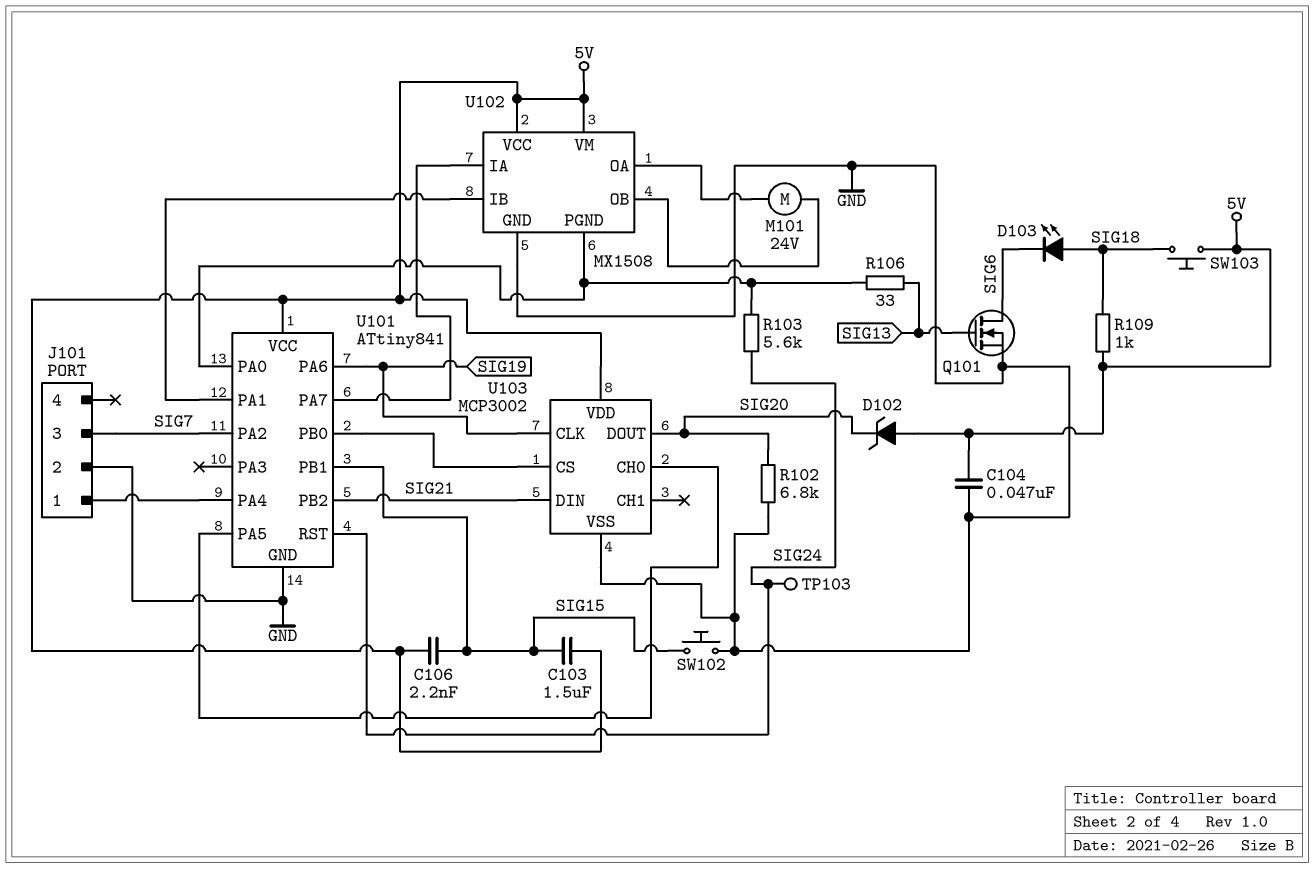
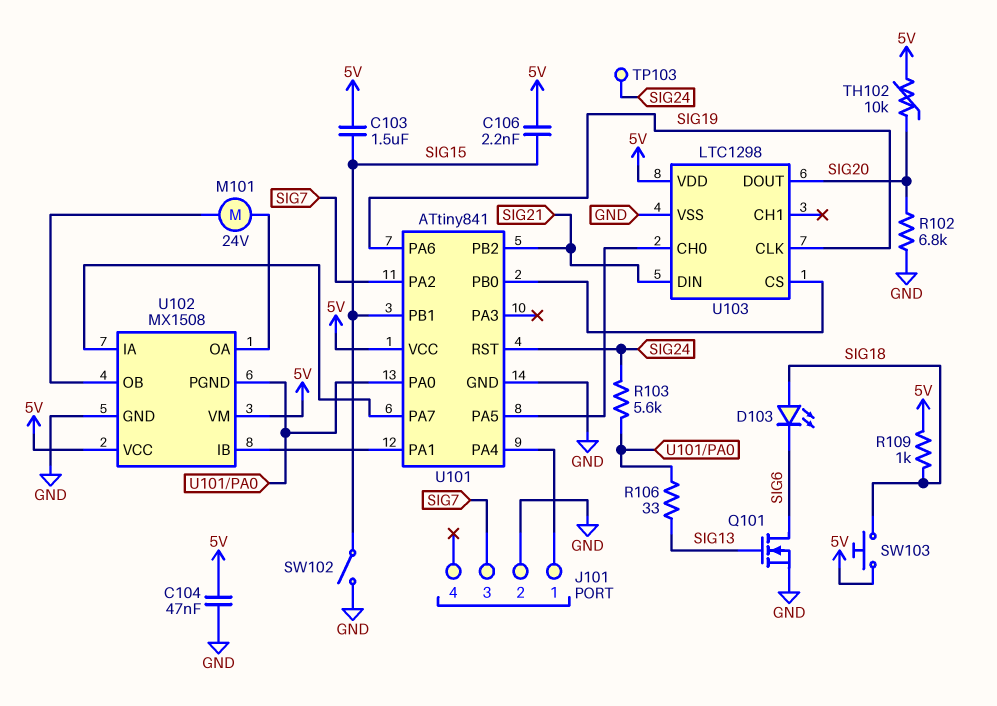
D102: zener (A 5V, K SIG20) -> none
SW102: button (GND, SIG15) -> switch (GND, SIG15)
TH102: none -> 10k (5V, SIG20)
U103: MCP3002 -> LTC1298

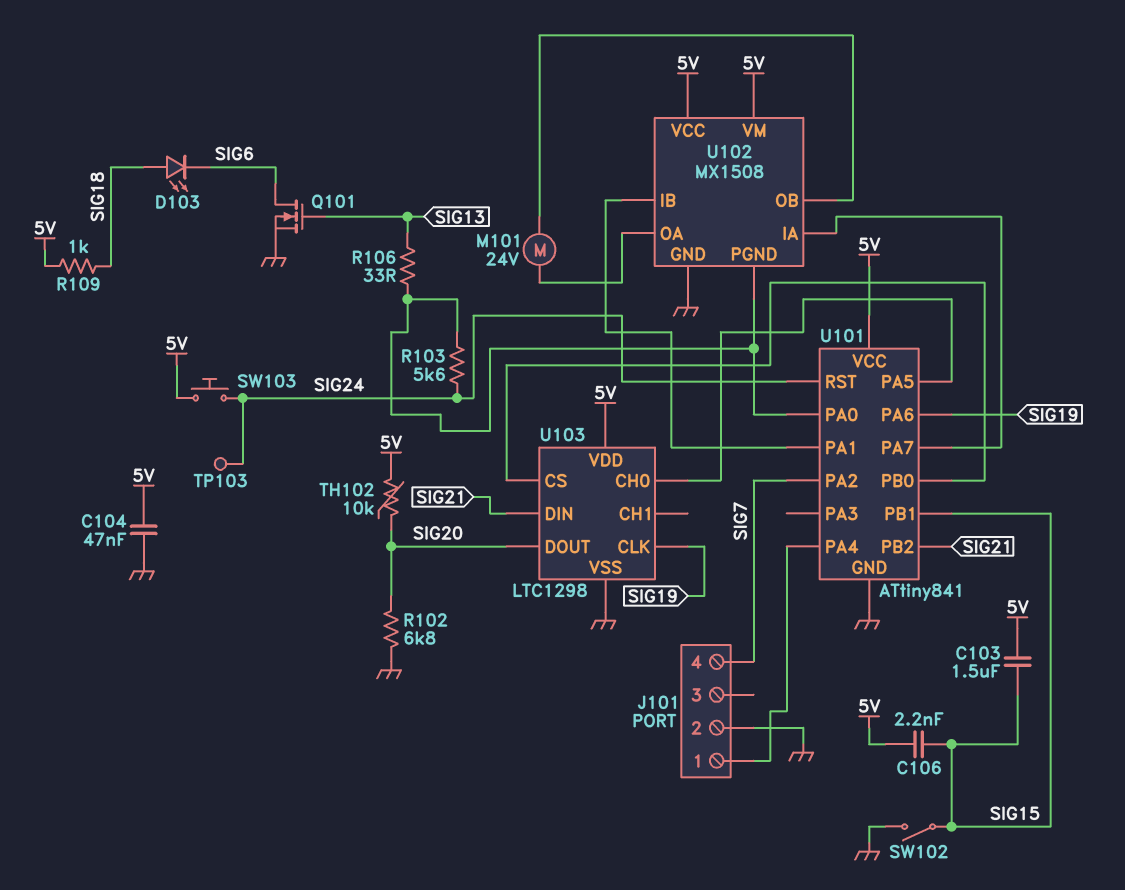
J101 pin 3: SIG7 -> none
J101 pin 4: none -> SIG7
SW103: button (5V, SIG18) -> button (5V, SIG24)

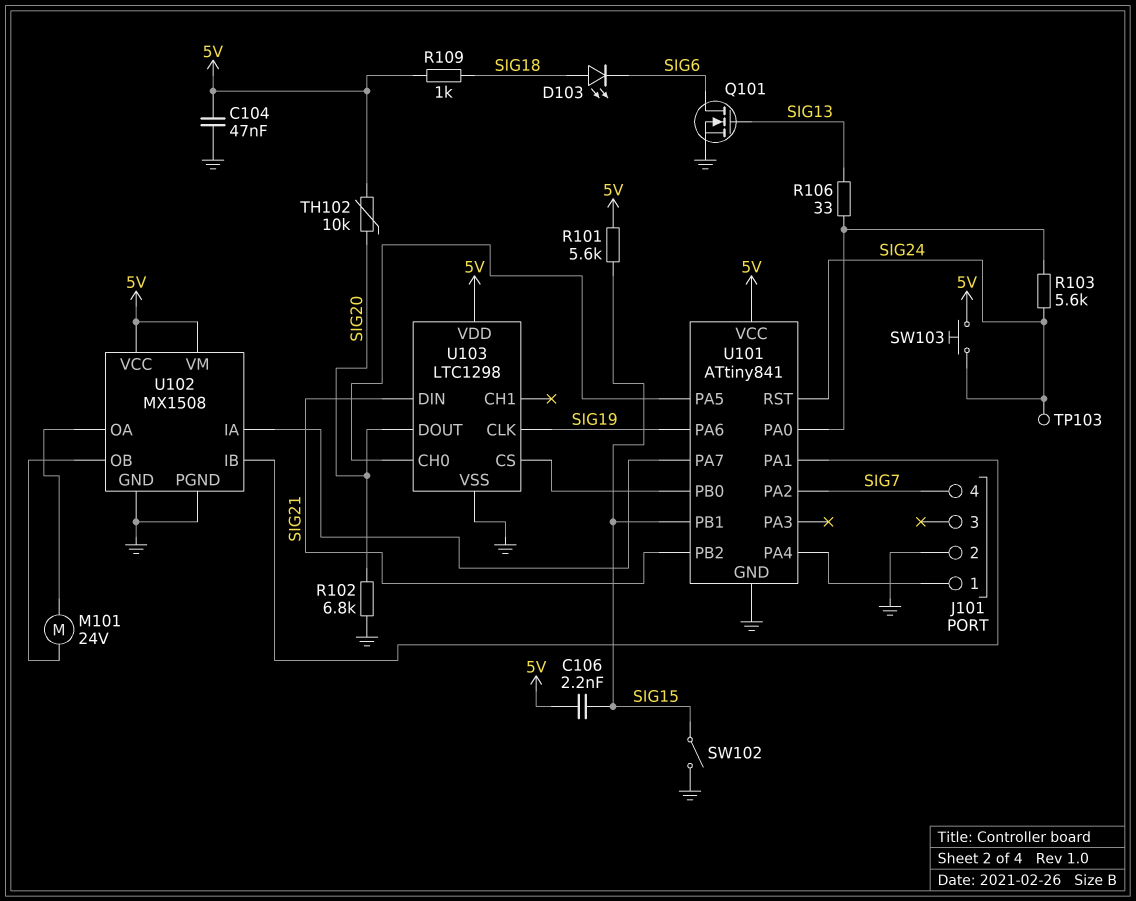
C103: 1.5uF (5V, SIG15) -> none
R101: none -> 5.6k (5V, SIG15)
U102 pin PGND: U101/PA0 -> GND

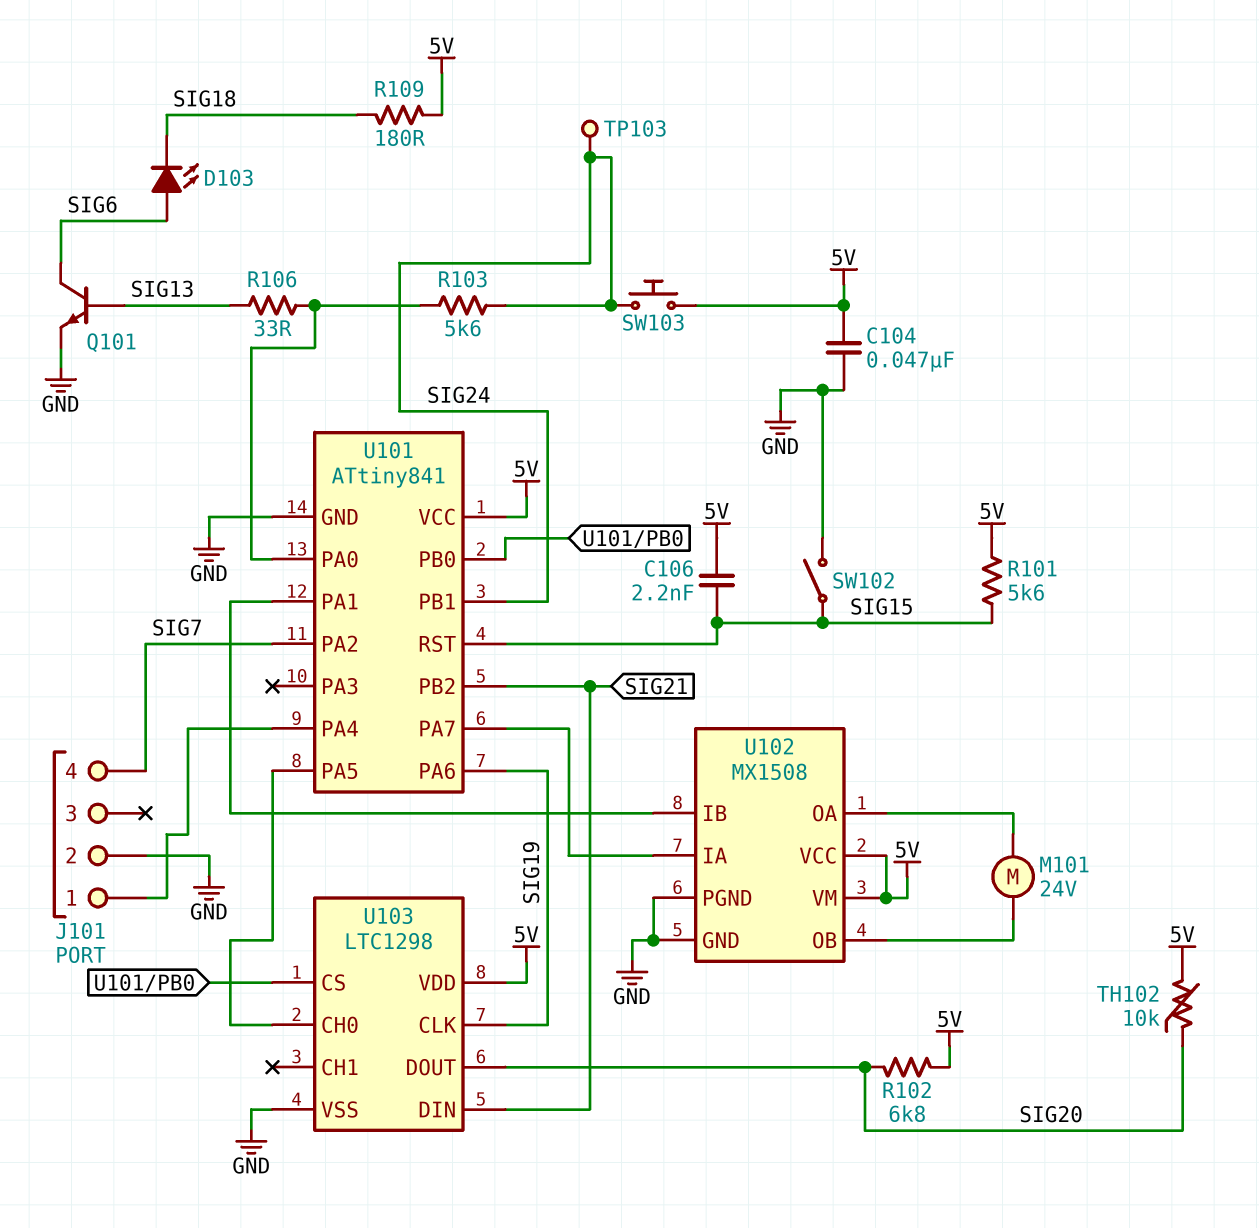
D103: LED (A SIG18, K SIG6) -> LED (A SIG6, K SIG18)
Q101: NMOS (G SIG13, D SIG6, S GND) -> NPN (B SIG13, C SIG6, E GND)
R102: 6.8k (GND, SIG20) -> 6.8k (5V, SIG20)
R109: 1k (5V, SIG18) -> 180 (5V, SIG18)
U101 pin PB1: SIG15 -> SIG24
U101 pin RST: SIG24 -> SIG15

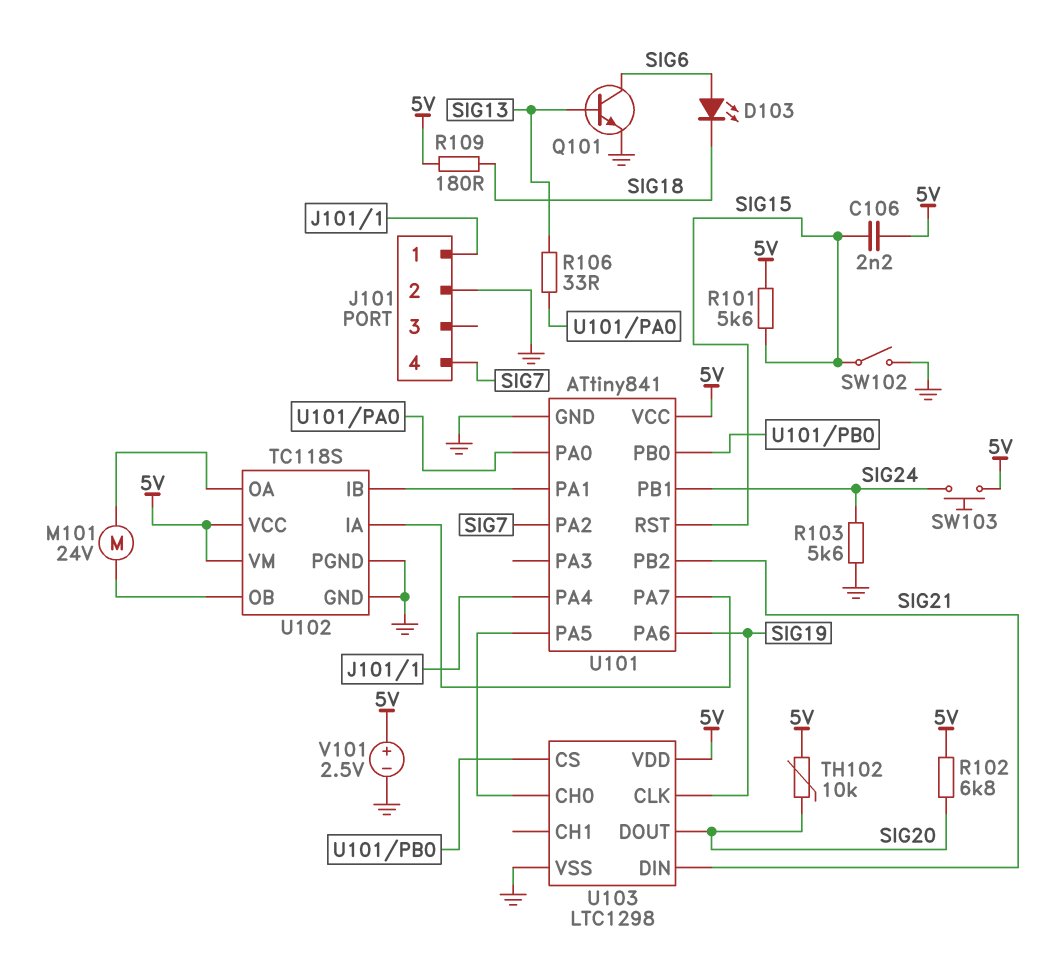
C104: 47nF (5V, GND) -> none
R103: 5.6k (SIG24, U101/PA0) -> 5.6k (GND, SIG24)
TP103: test point (SIG24) -> none
U102: MX1508 -> TC118S
V101: none -> 2.5V (plus 5V, minus GND)

